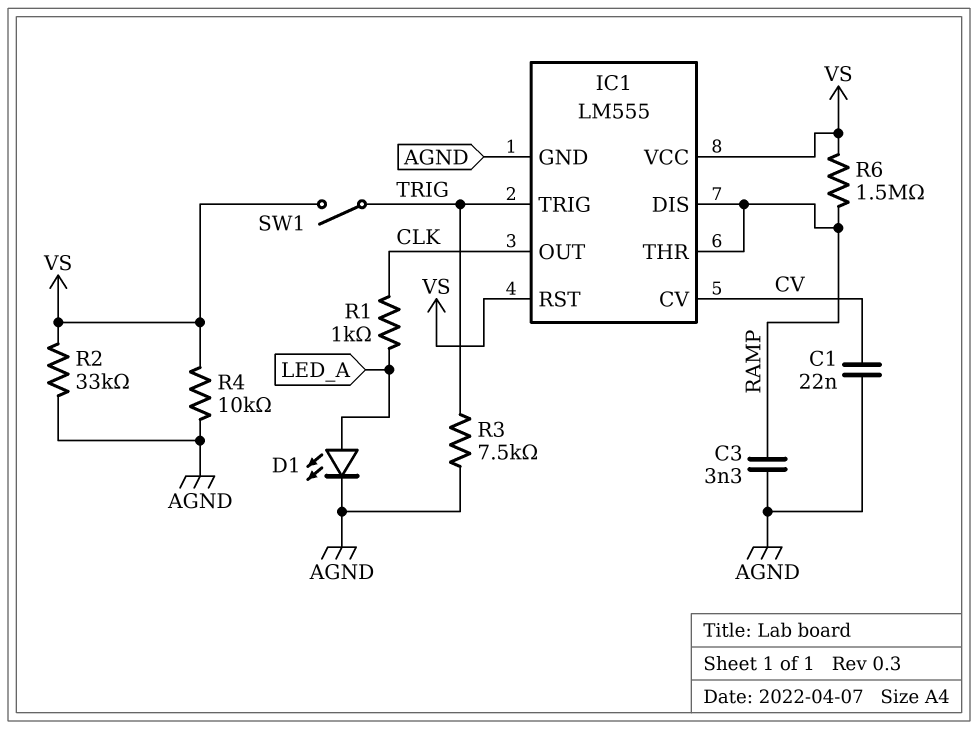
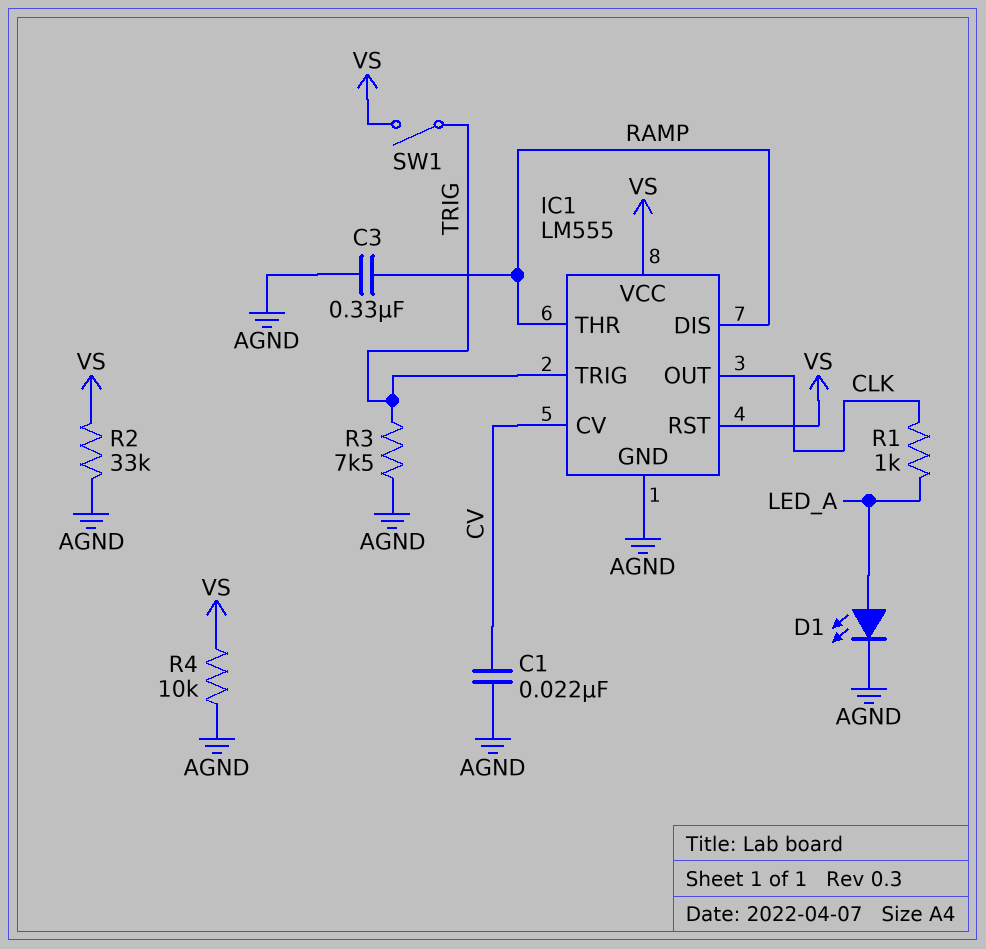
C3: 3.3nF (AGND, RAMP) -> 330nF (AGND, RAMP)
R6: 1.5M (RAMP, VS) -> none

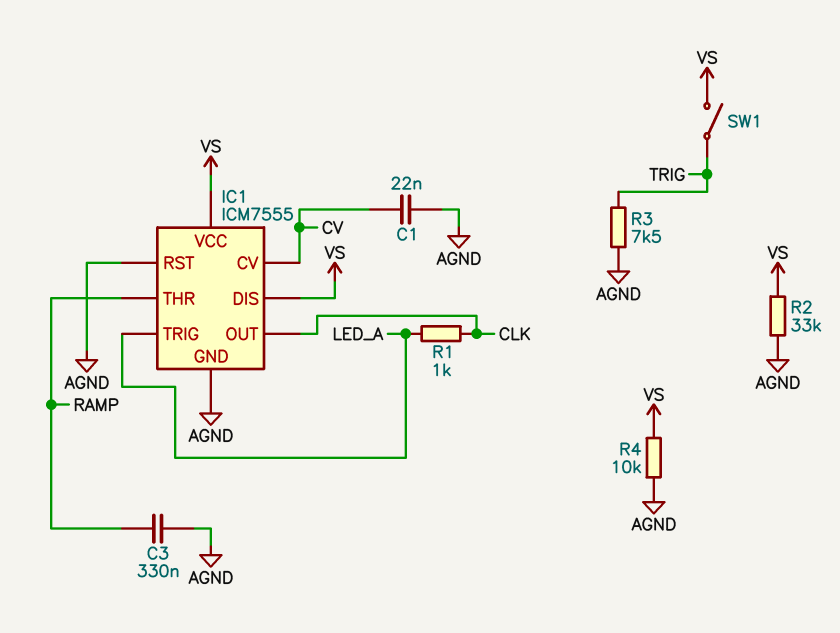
D1: LED (A LED_A, K AGND) -> none
IC1: LM555 -> ICM7555
IC1 pin DIS: RAMP -> VS
IC1 pin RST: VS -> AGND
IC1 pin TRIG: TRIG -> LED_A

